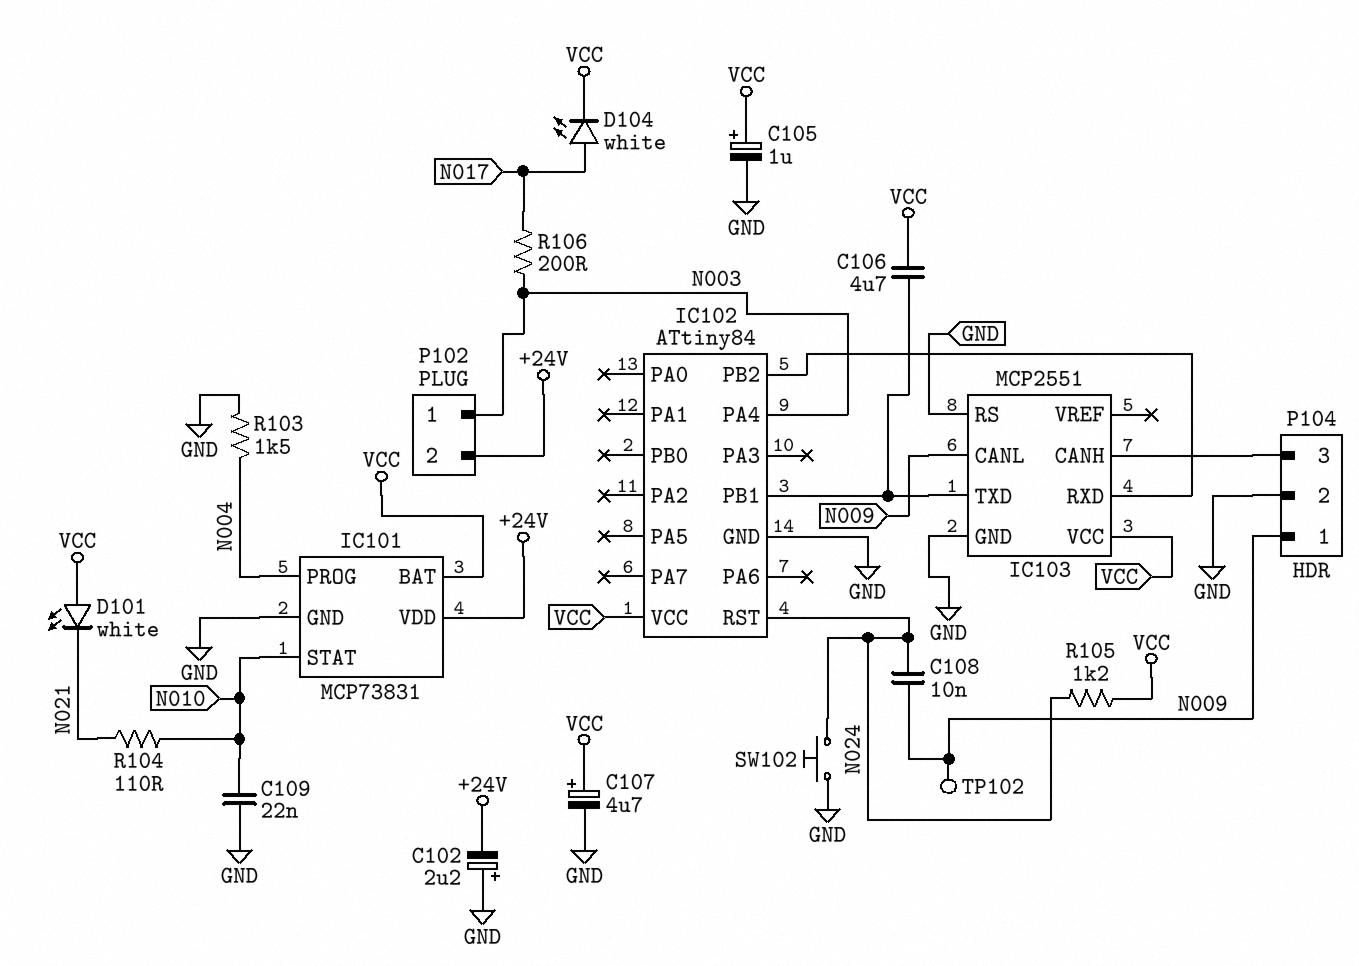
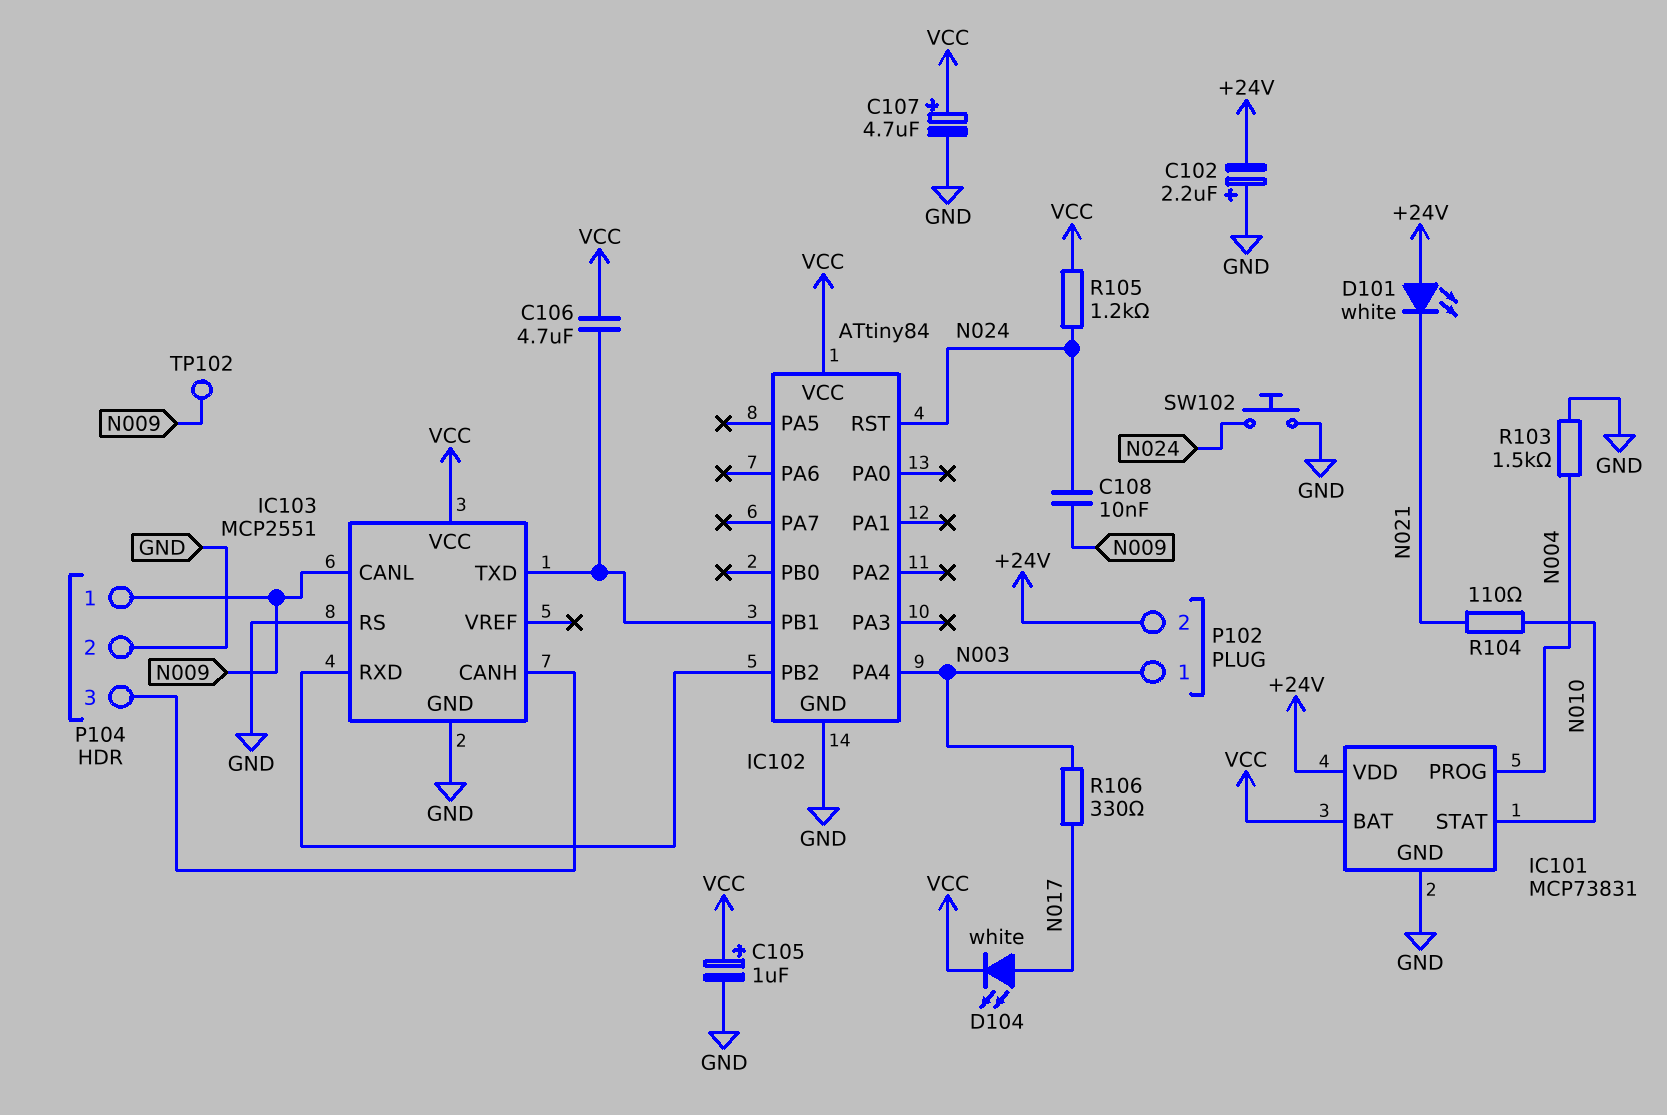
C109: 22nF (GND, N010) -> none
D101: LED white (A VCC, K N021) -> LED white (A +24V, K N021)
R106: 200 (N003, N017) -> 330 (N003, N017)

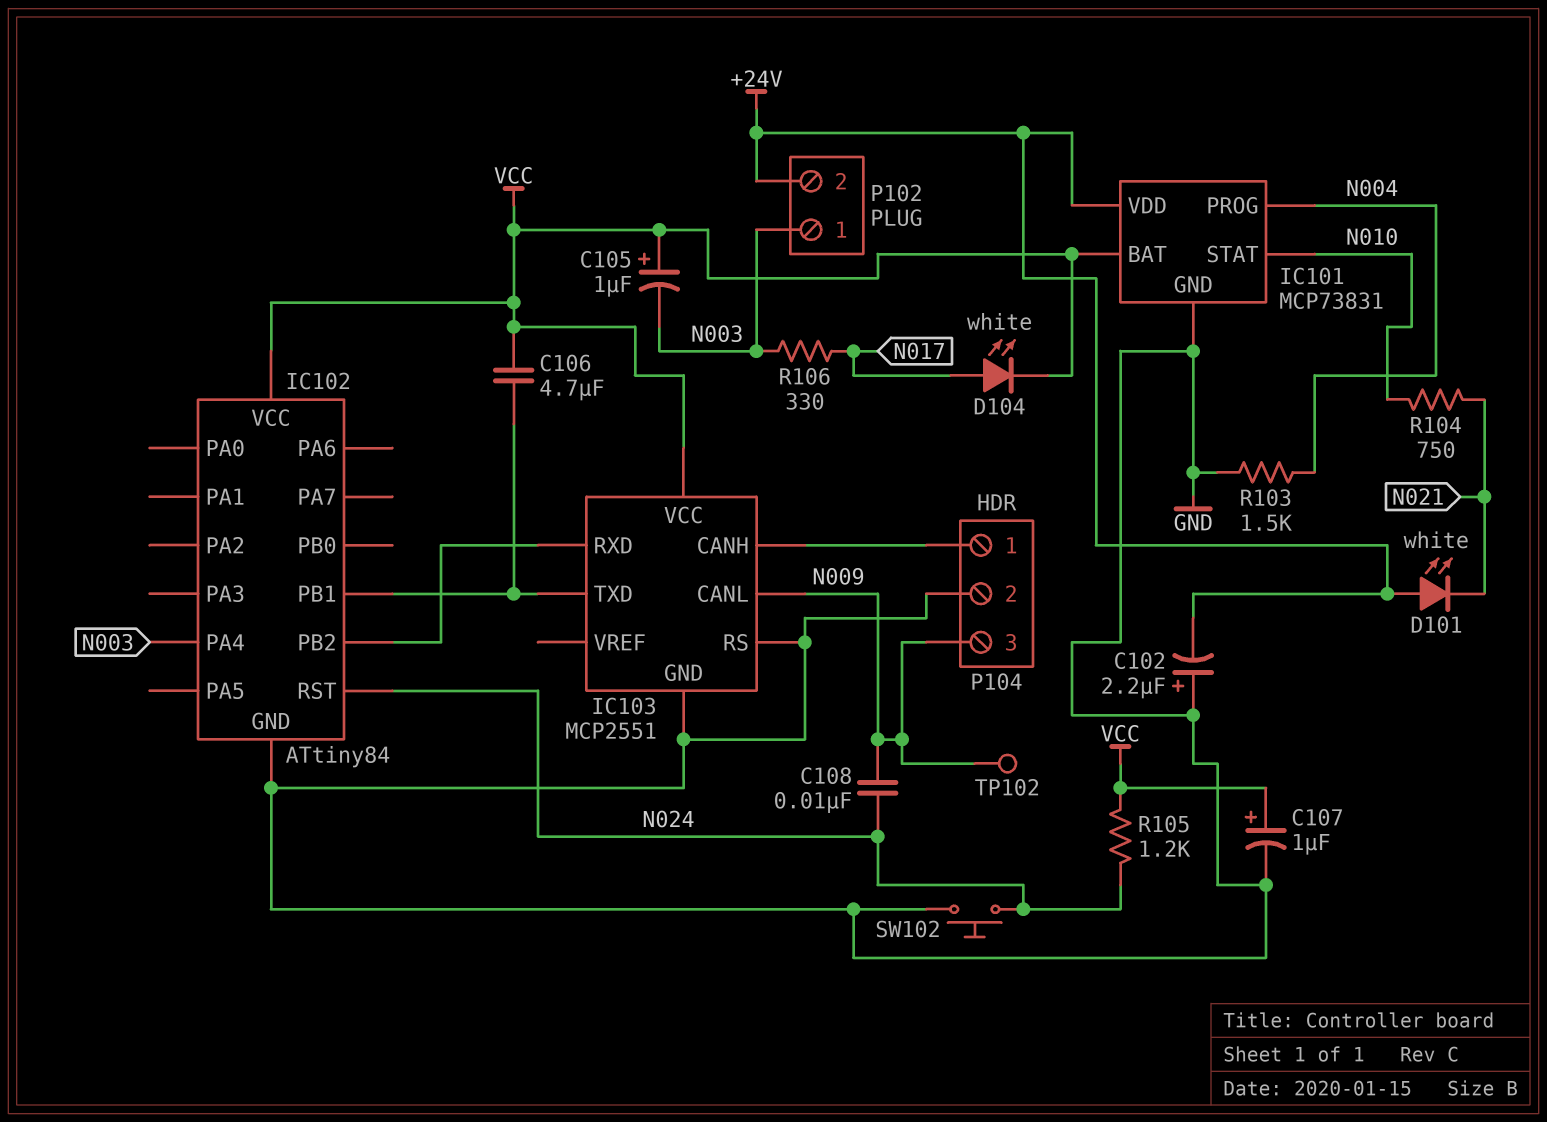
C105: 1uF (plus VCC, minus GND) -> 1uF (plus VCC, minus N003)
C107: 4.7uF (plus VCC, minus GND) -> 1uF (plus VCC, minus GND)
P104 pin 1: N009 -> IC103/CANH
P104 pin 3: IC103/CANH -> N009
R104: 110 (N010, N021) -> 750 (N010, N021)

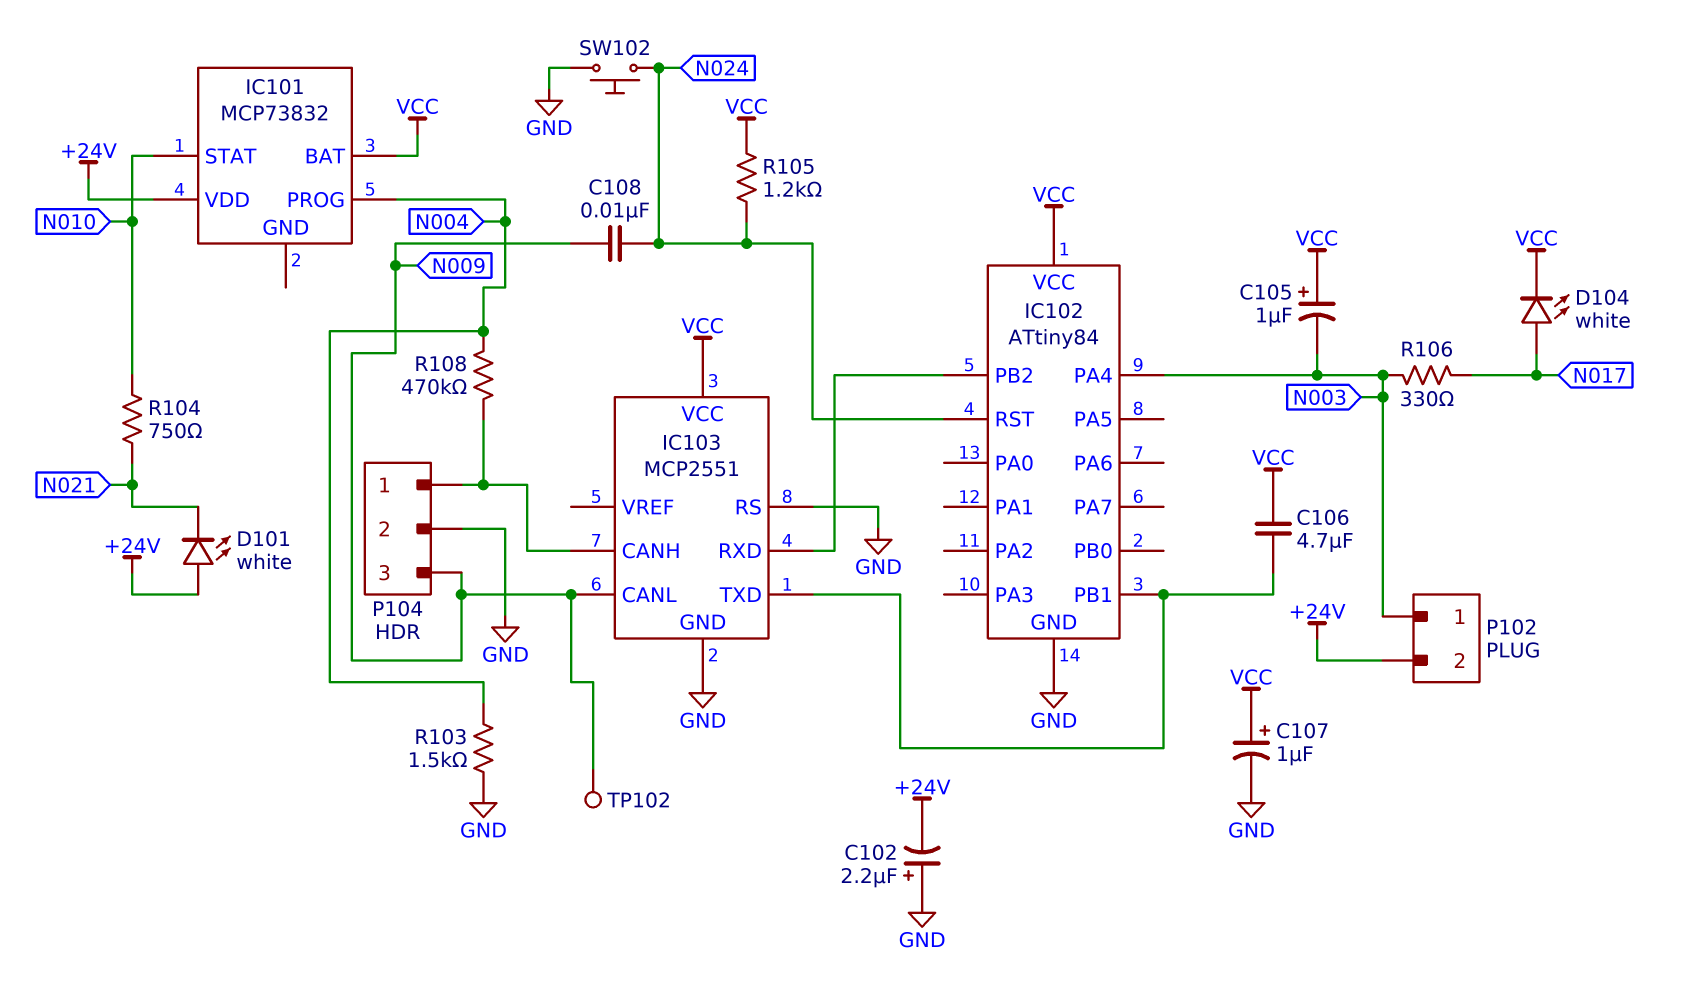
IC101: MCP73831 -> MCP73832
IC101 pin GND: GND -> none
R108: none -> 470k (IC103/CANH, N004)

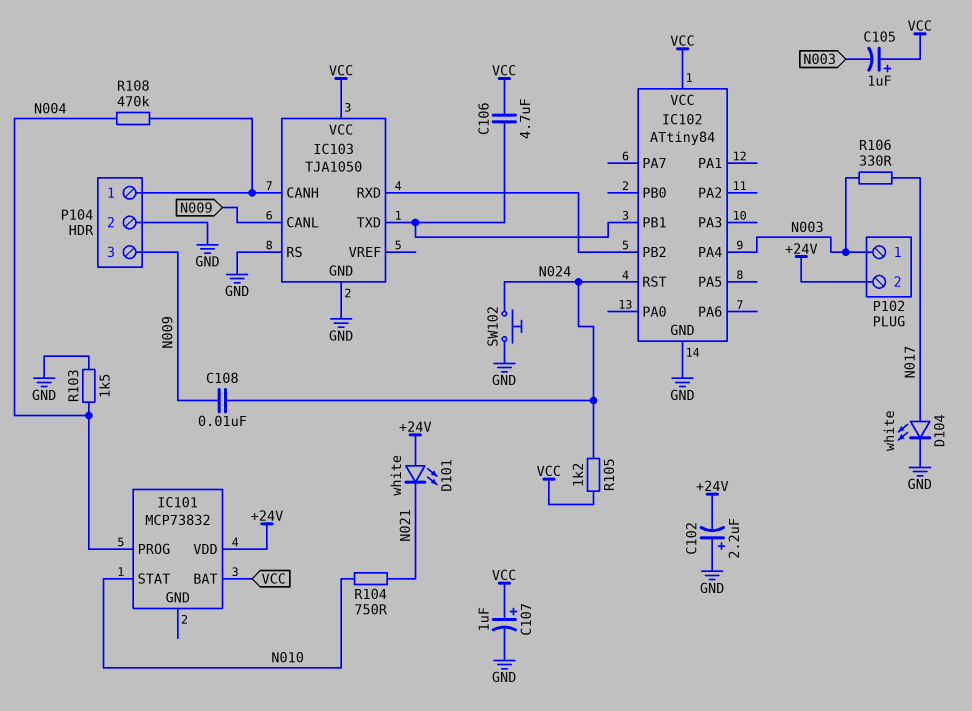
D104: LED white (A N017, K VCC) -> LED white (A N017, K GND)
IC103: MCP2551 -> TJA1050
TP102: test point (N009) -> none

